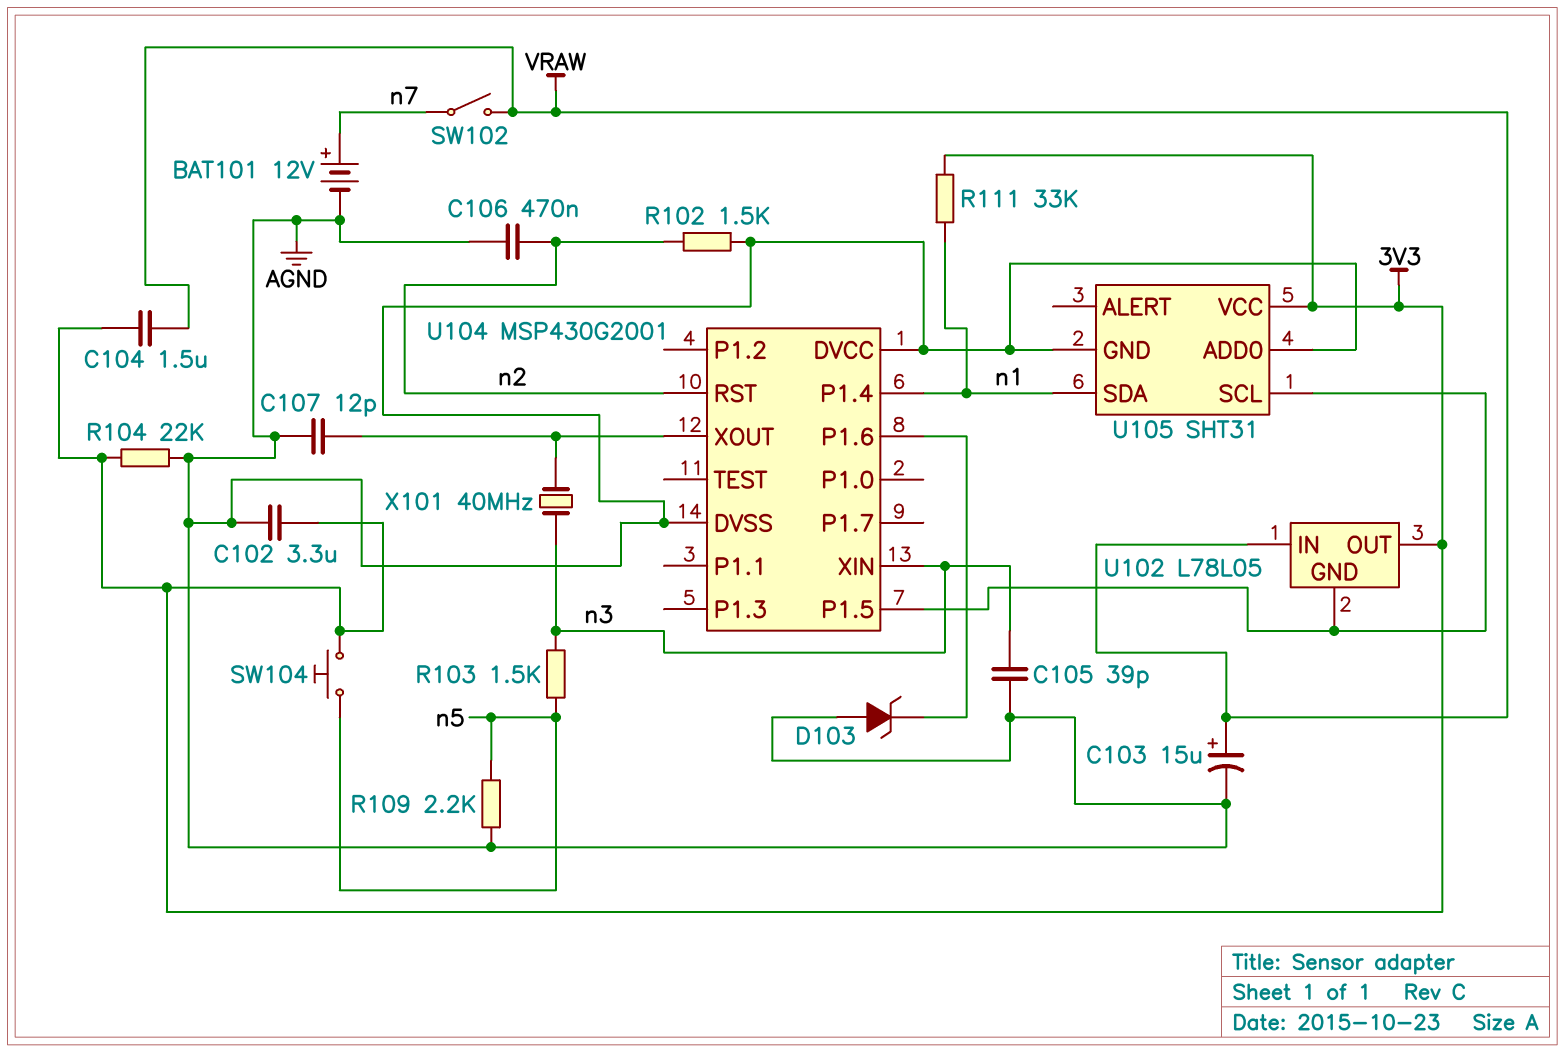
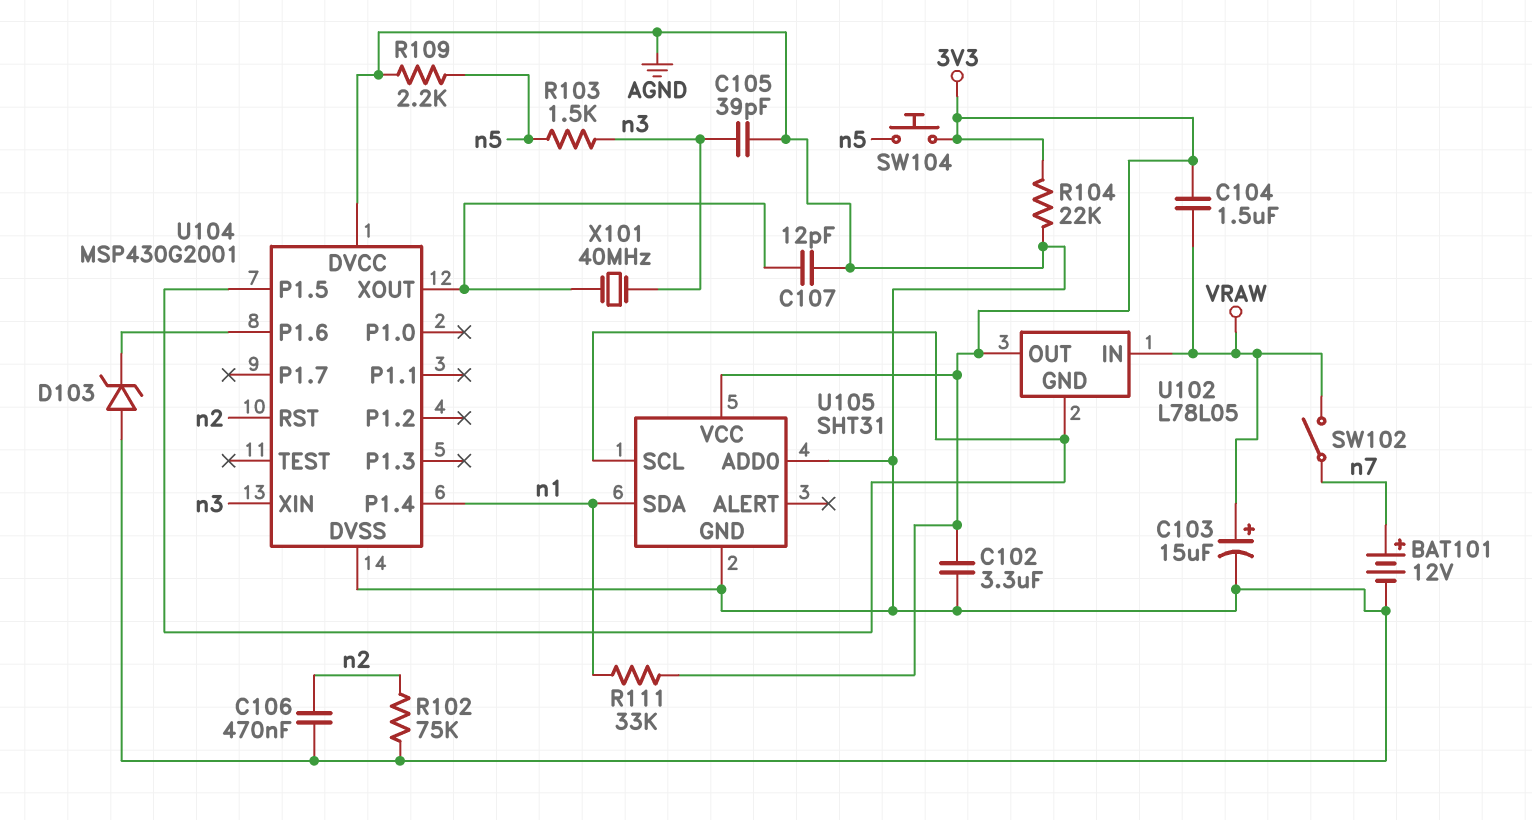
R102: 1.5k (AGND, n2) -> 75k (AGND, n2)

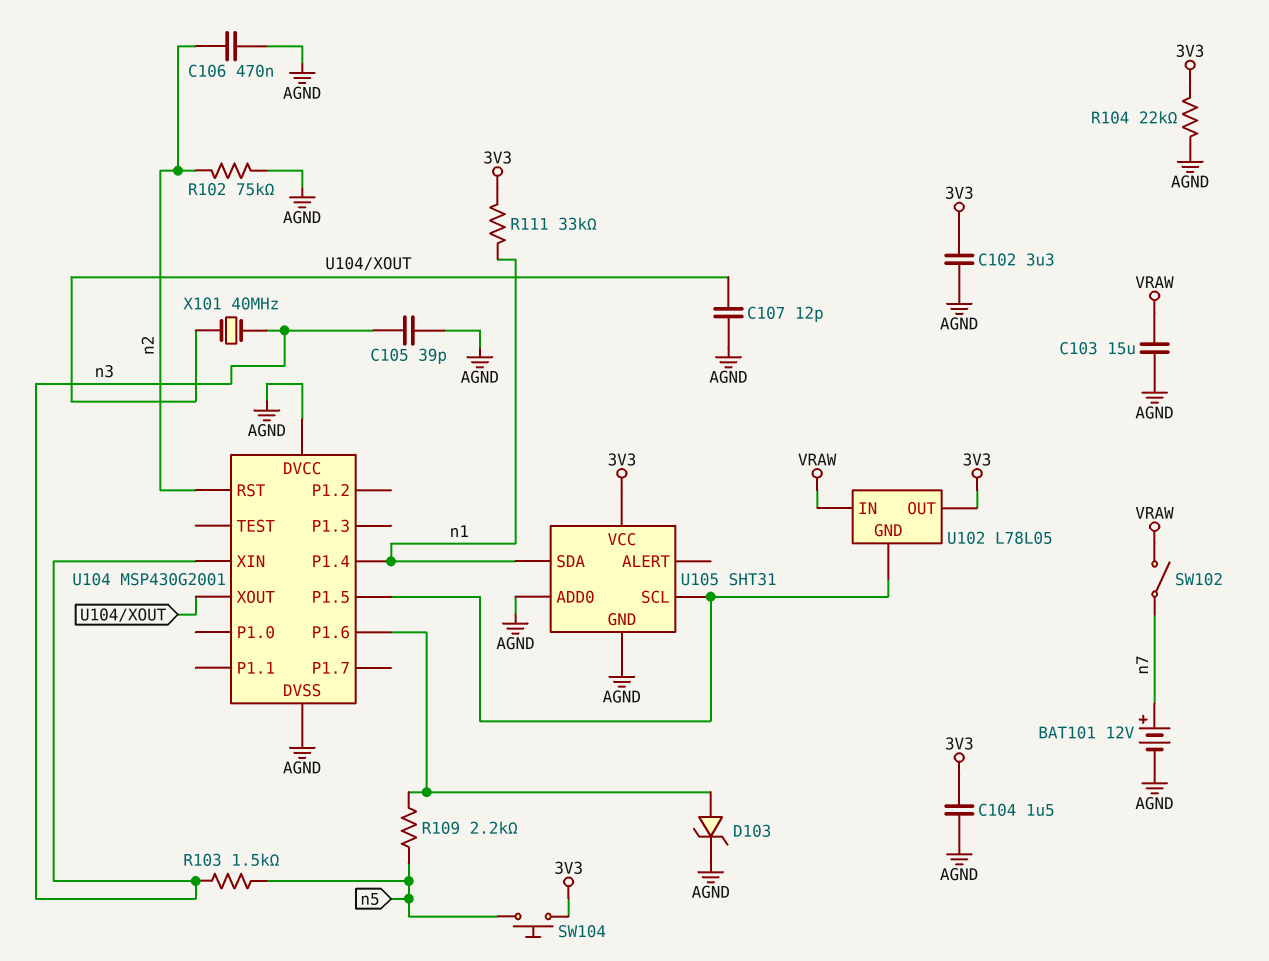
C103: 15uF (plus VRAW, minus AGND) -> 15uF (AGND, VRAW)
C104: 1.5uF (3V3, VRAW) -> 1.5uF (3V3, AGND)
D103: zener (A AGND, K U104/P1.6) -> zener (A U104/P1.6, K AGND)
R109: 2.2k (AGND, n5) -> 2.2k (U104/P1.6, n5)

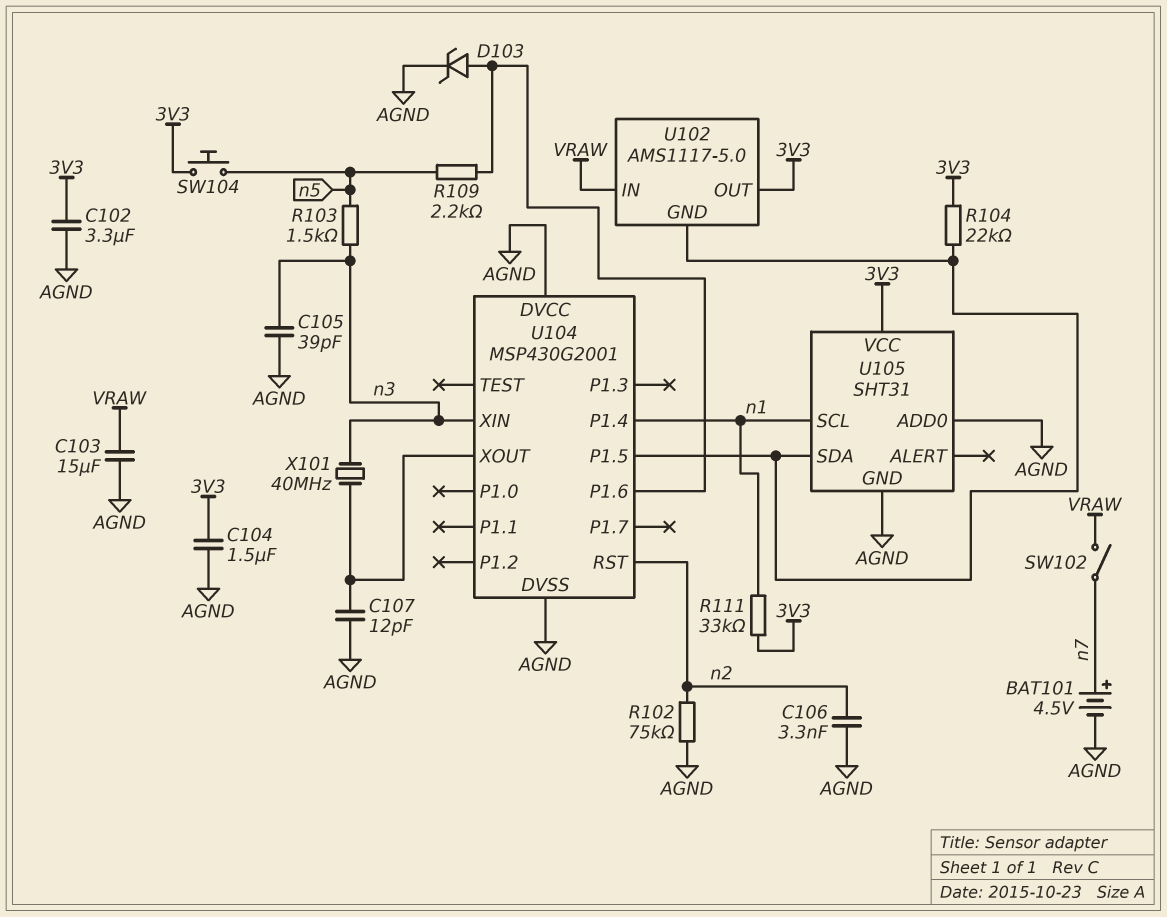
BAT101: 12V (plus n7, minus AGND) -> 4.5V (plus n7, minus AGND)
C106: 470nF (AGND, n2) -> 3.3nF (AGND, n2)
R104: 22k (3V3, AGND) -> 22k (3V3, U102/GND)
U102: L78L05 -> AMS1117-5.0
U105 pin SCL: U102/GND -> n1
U105 pin SDA: n1 -> U102/GND

